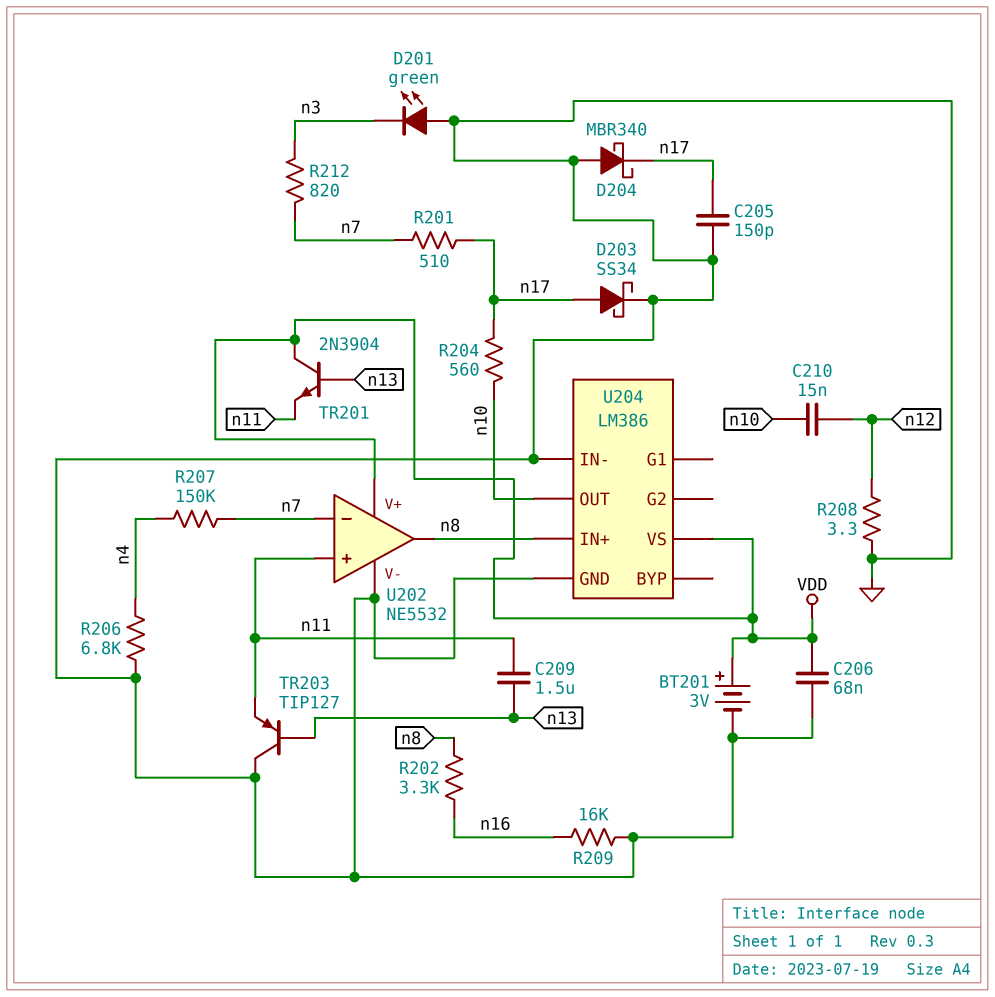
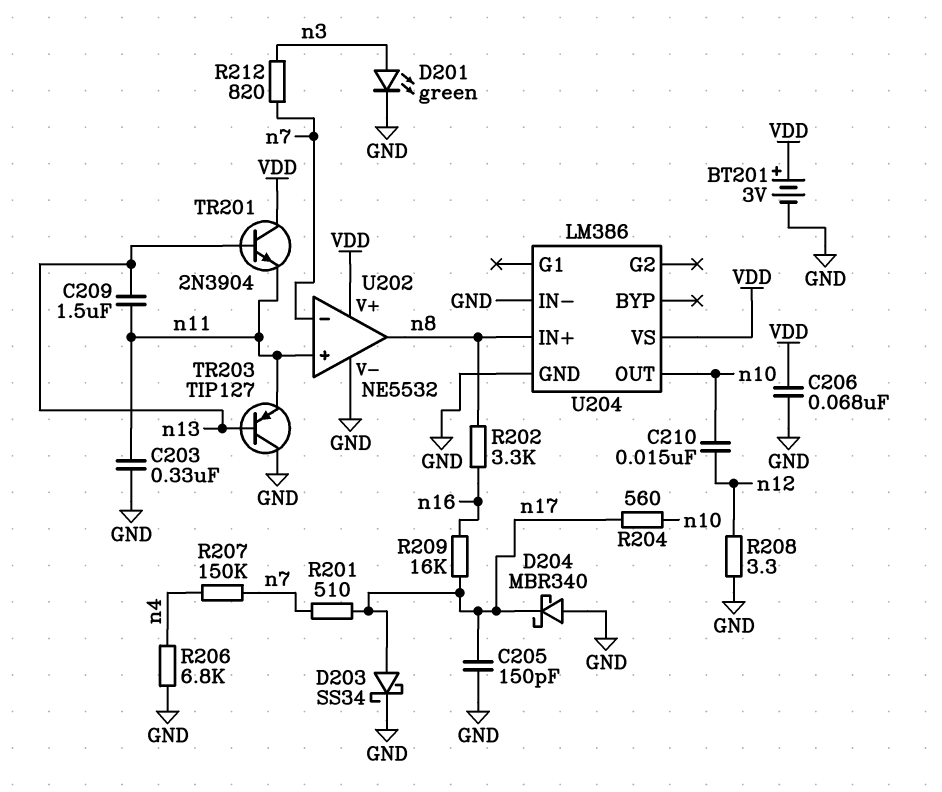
C203: none -> 330nF (GND, n11)
D201: LED green (A GND, K n3) -> LED green (A n3, K GND)
R209: 16k (GND, n16) -> 16k (n16, n17)

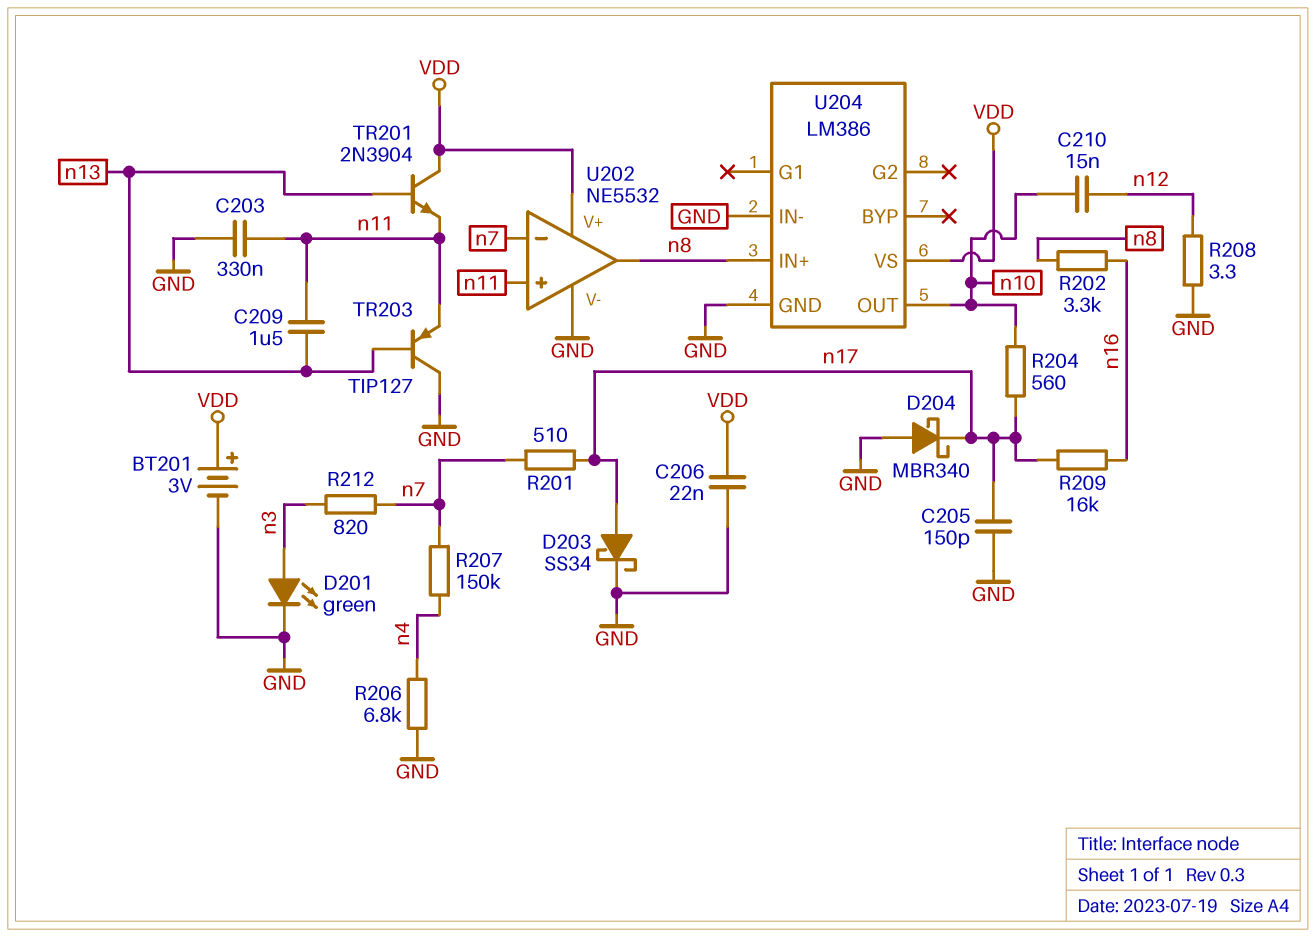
C206: 68nF (GND, VDD) -> 22nF (GND, VDD)

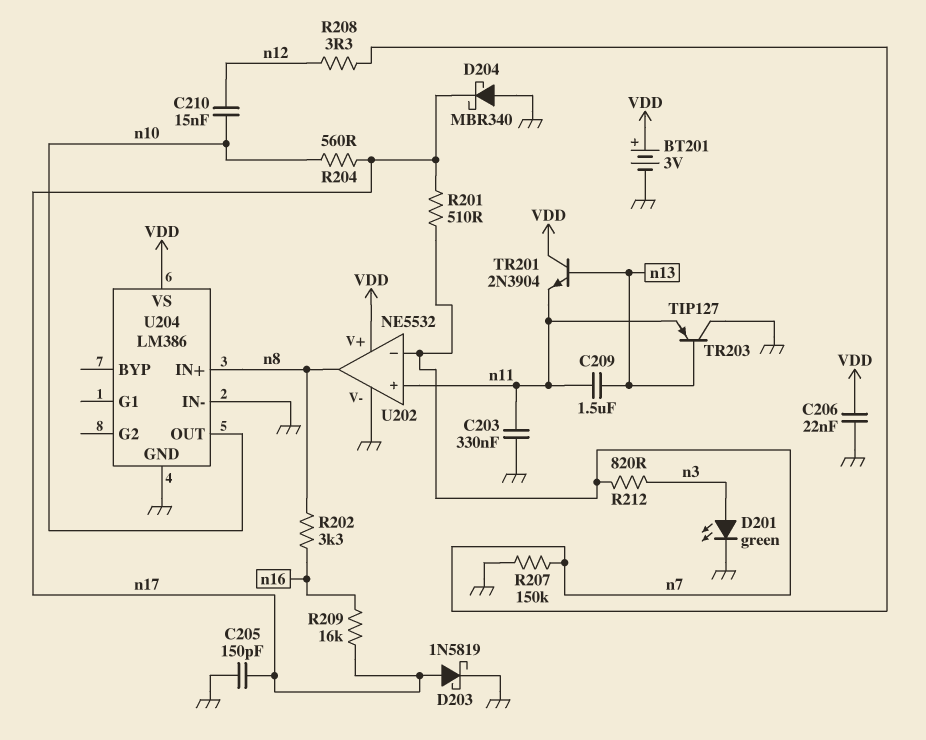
D203: schottky SS34 (A n17, K GND) -> schottky 1N5819 (A n17, K GND)
R206: 6.8k (GND, n4) -> none
R207: 150k (n4, n7) -> 150k (GND, n7)
R208: 3.3 (GND, n12) -> 3.3 (n7, n12)

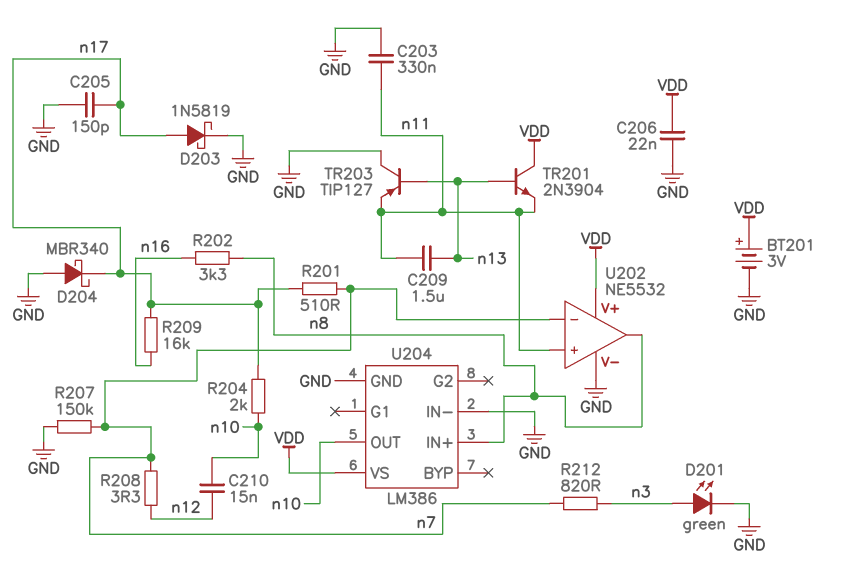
R204: 560 (n10, n17) -> 2k (n10, n17)

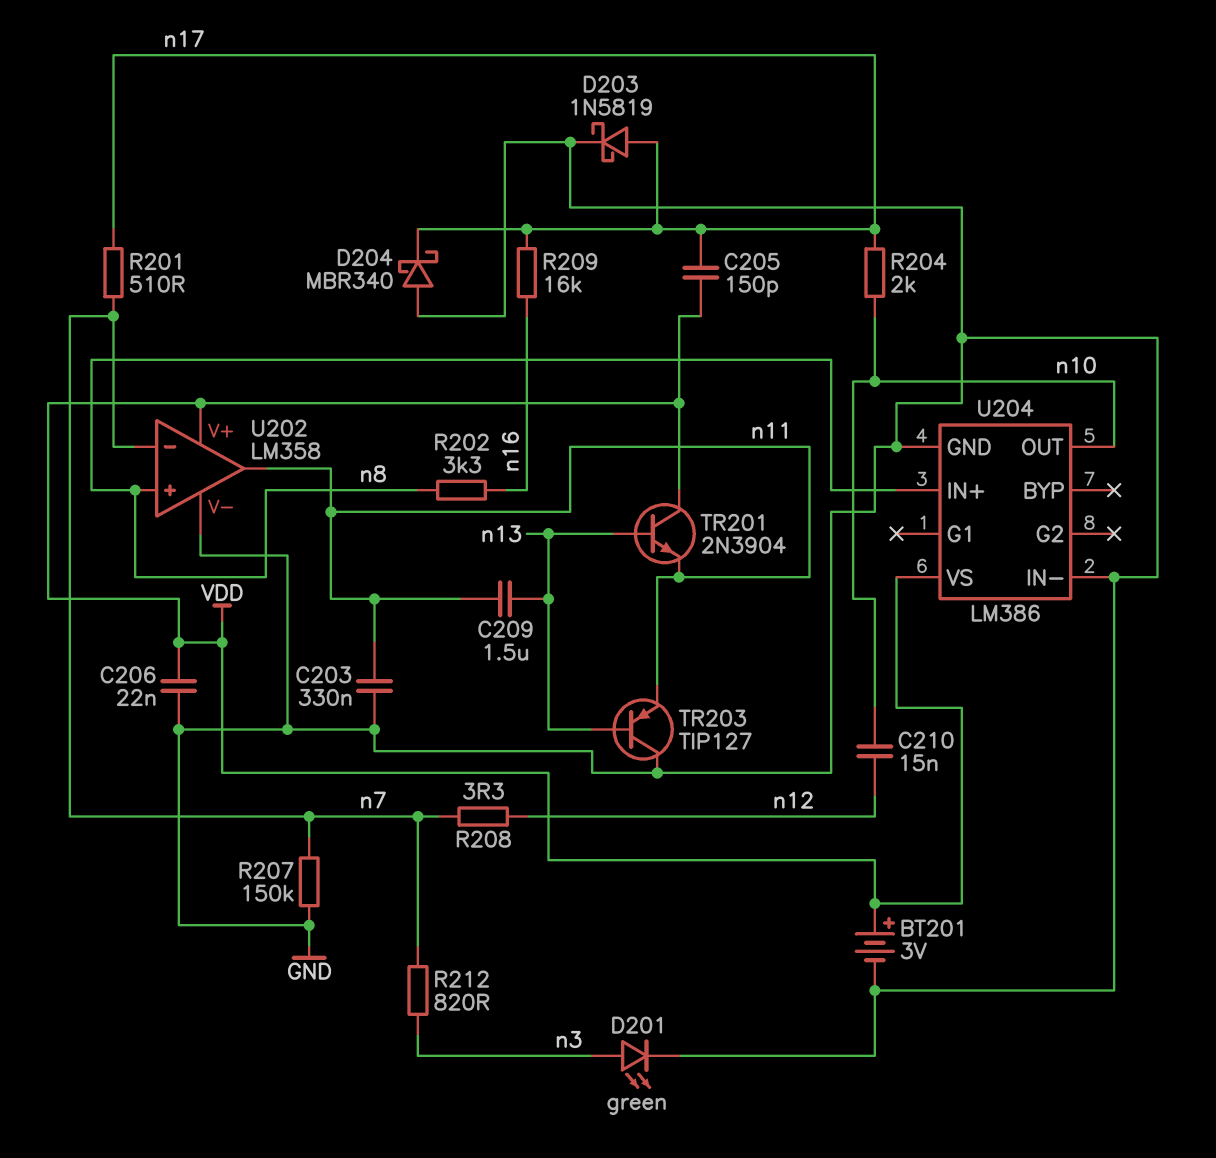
C205: 150pF (GND, n17) -> 150pF (VDD, n17)
U202: NE5532 -> LM358
U202 pin in+: n11 -> n8
U202 pin out: n8 -> n11

